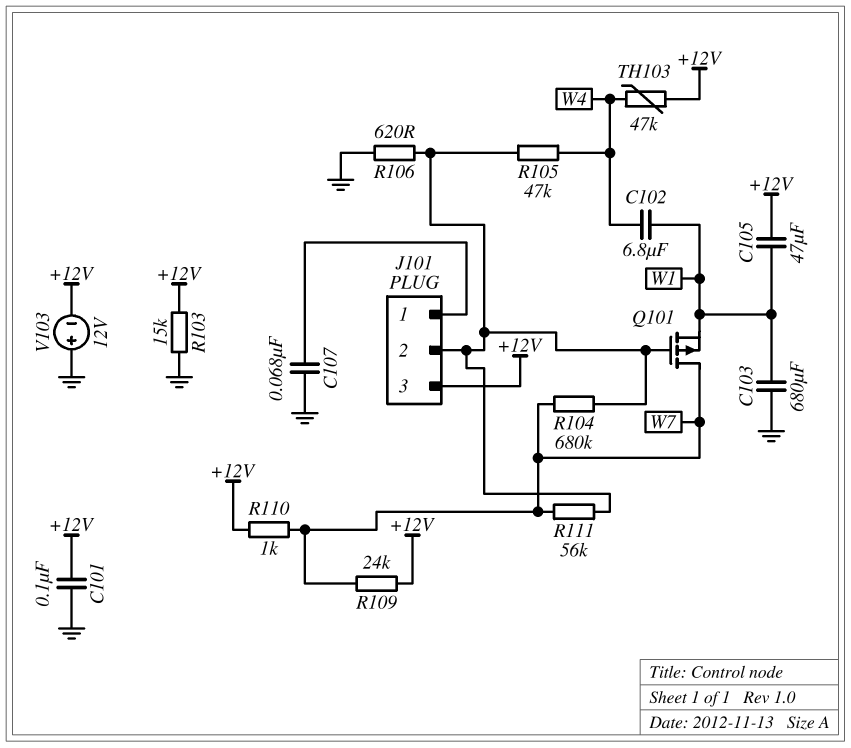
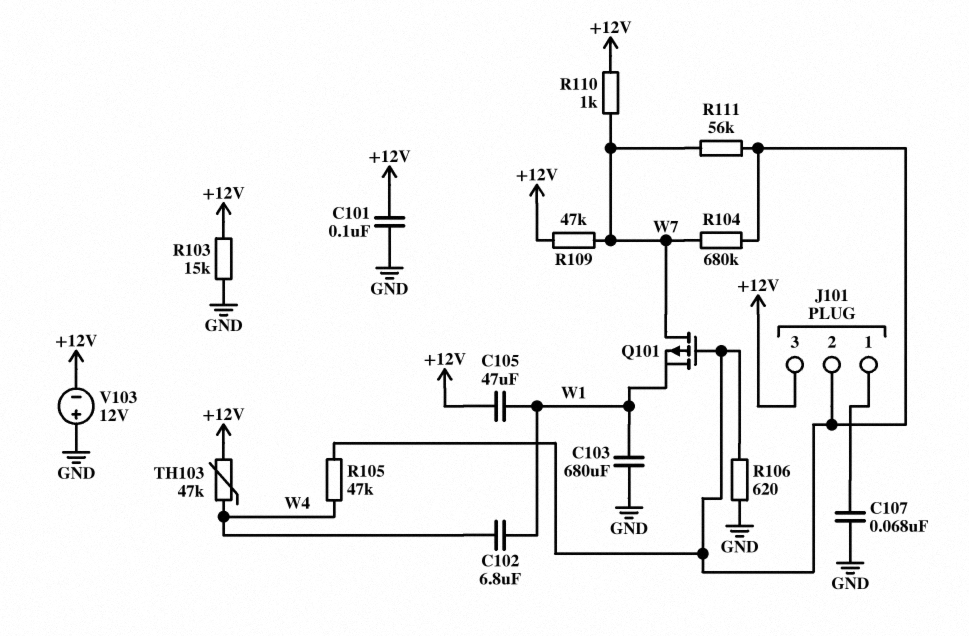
R109: 24k (+12V, W7) -> 47k (+12V, W7)

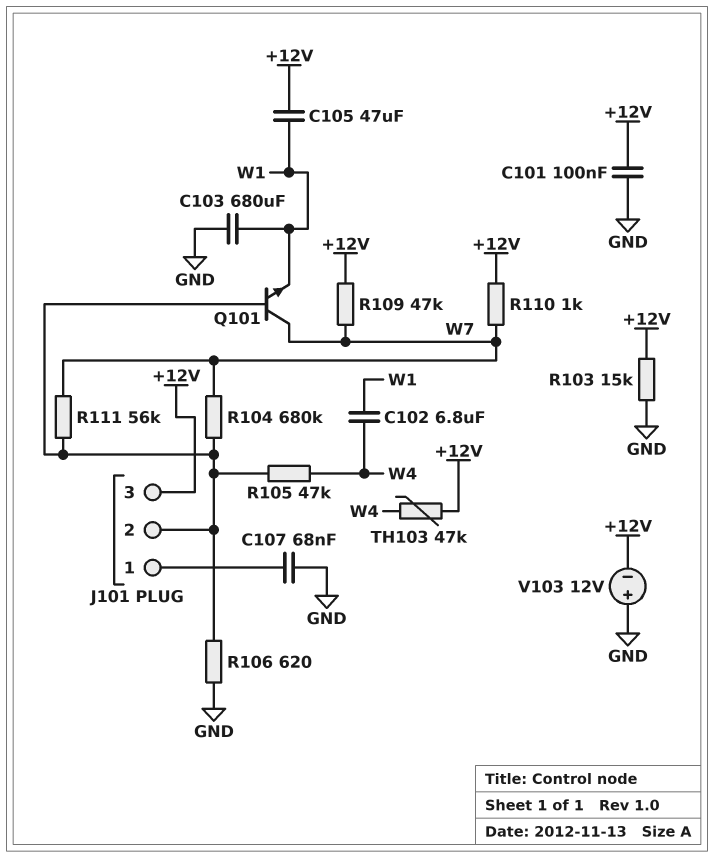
Q101: PMOS (G J101/2, D W7, S W1) -> NPN (B J101/2, C W7, E W1)

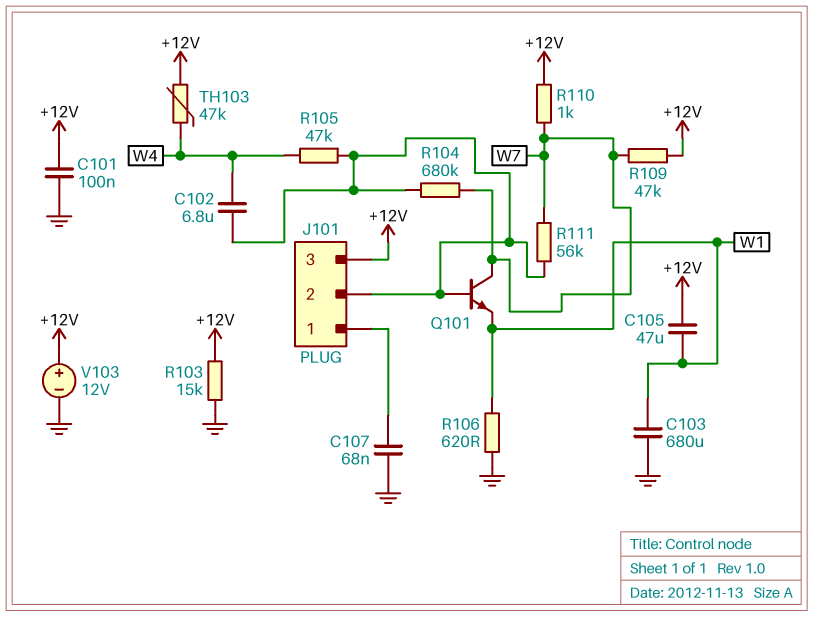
C102: 6.8uF (W1, W4) -> 6.8uF (J101/2, W4)
R106: 620 (GND, J101/2) -> 620 (GND, W1)
V103: 12V (plus GND, minus +12V) -> 12V (plus +12V, minus GND)

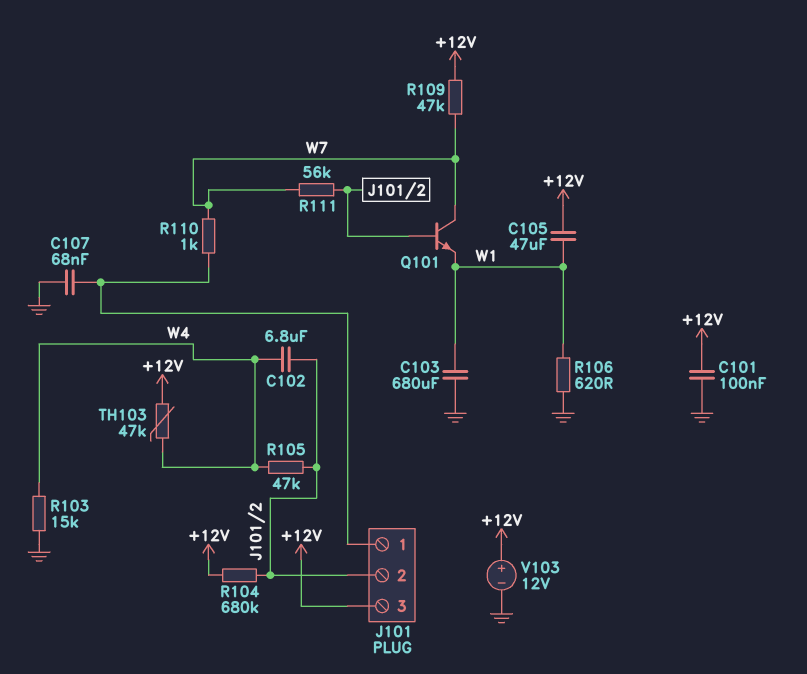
R103: 15k (+12V, GND) -> 15k (GND, W4)
R104: 680k (J101/2, W7) -> 680k (+12V, J101/2)
R110: 1k (+12V, W7) -> 1k (J101/1, W7)

